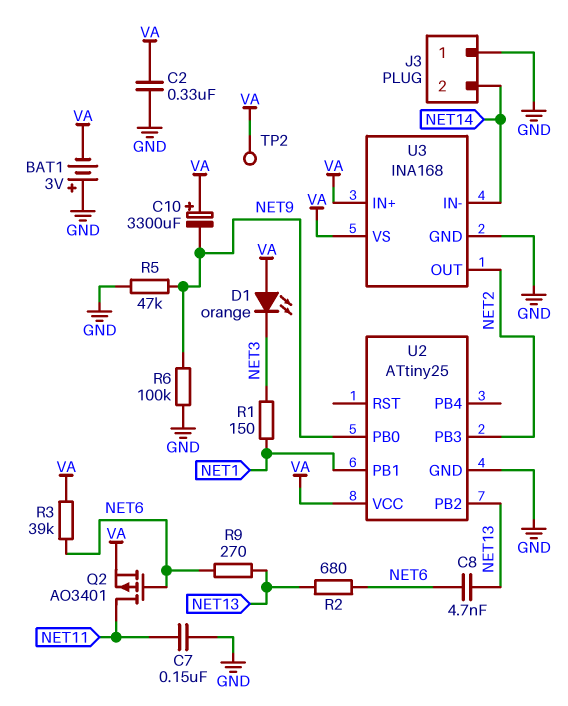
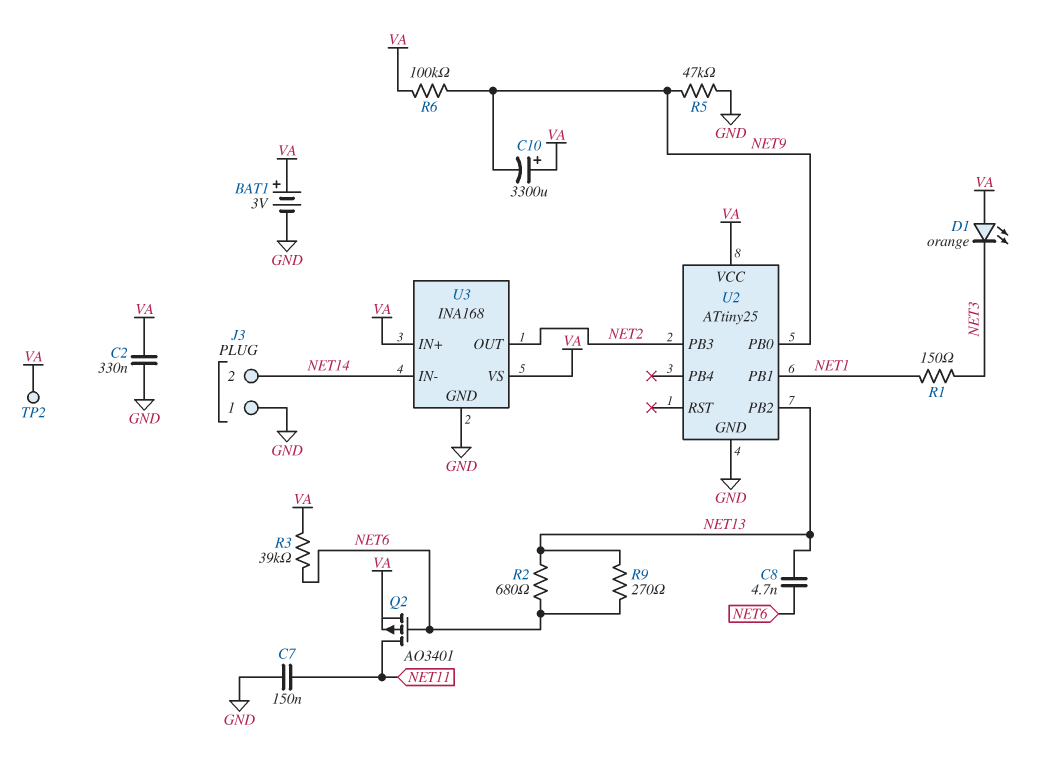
BAT1: 3V (plus GND, minus VA) -> 3V (plus VA, minus GND)
R6: 100k (GND, NET9) -> 100k (NET9, VA)

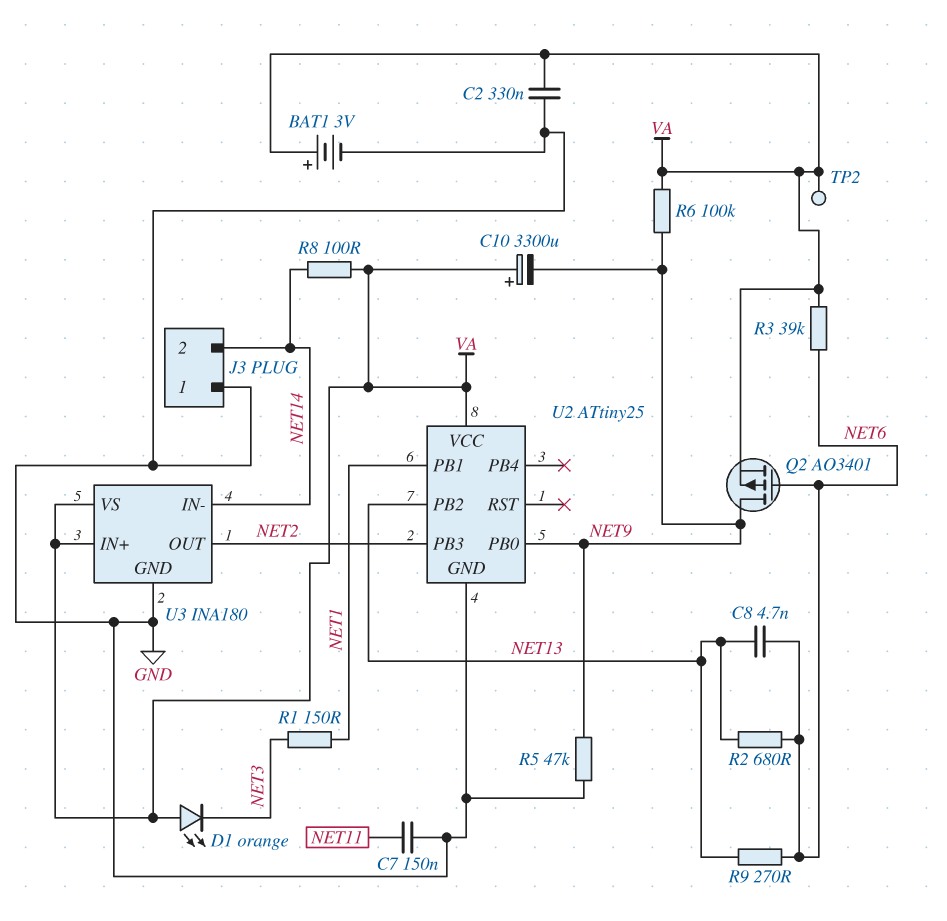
Q2: PMOS AO3401 (G NET6, D NET11, S VA) -> PMOS AO3401 (G NET6, D NET9, S VA)
R8: none -> 100 (NET14, VA)
U3: INA168 -> INA180

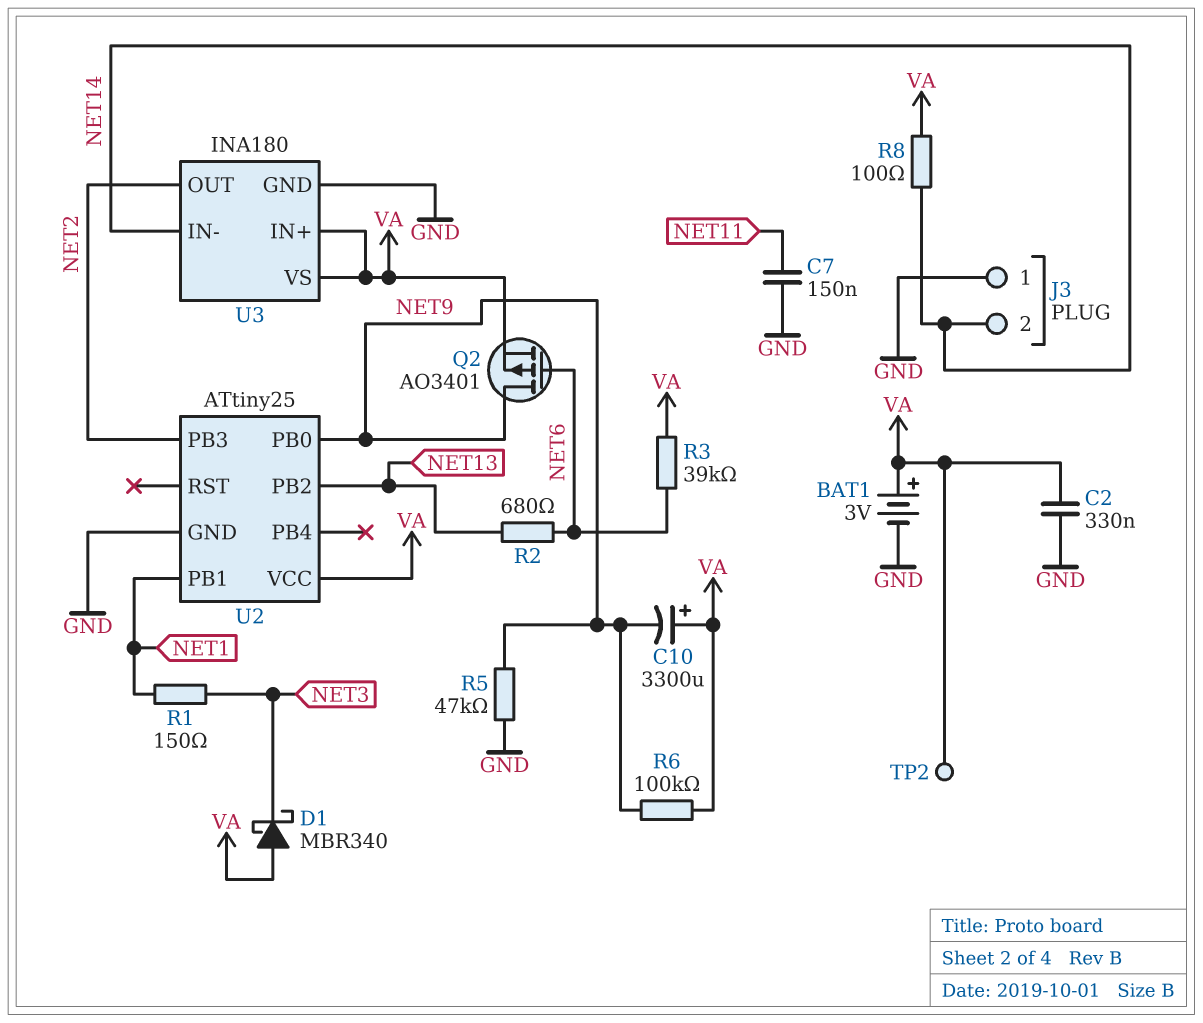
C8: 4.7nF (NET6, NET13) -> none
D1: LED orange (A VA, K NET3) -> schottky MBR340 (A VA, K NET3)
R9: 270 (NET6, NET13) -> none

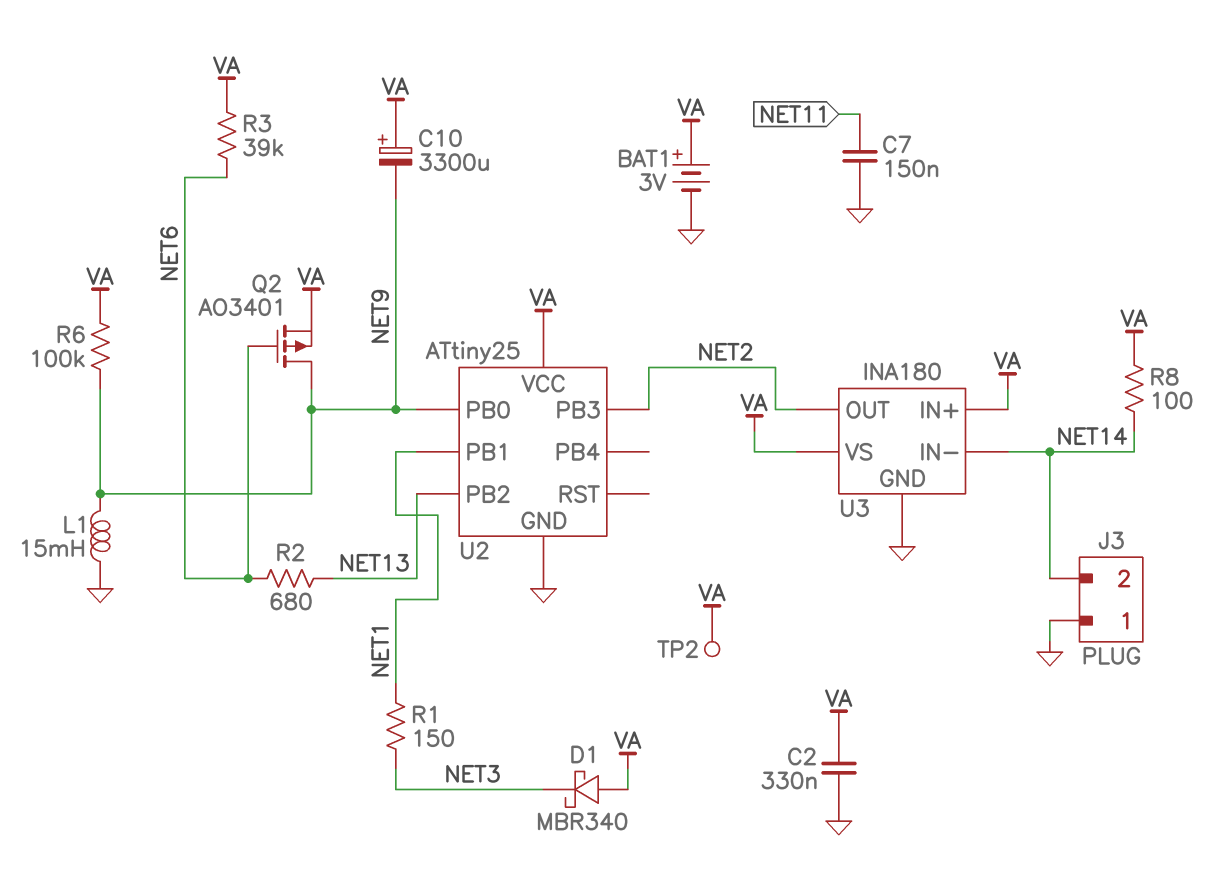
L1: none -> 15mH (GND, NET9)
R5: 47k (GND, NET9) -> none

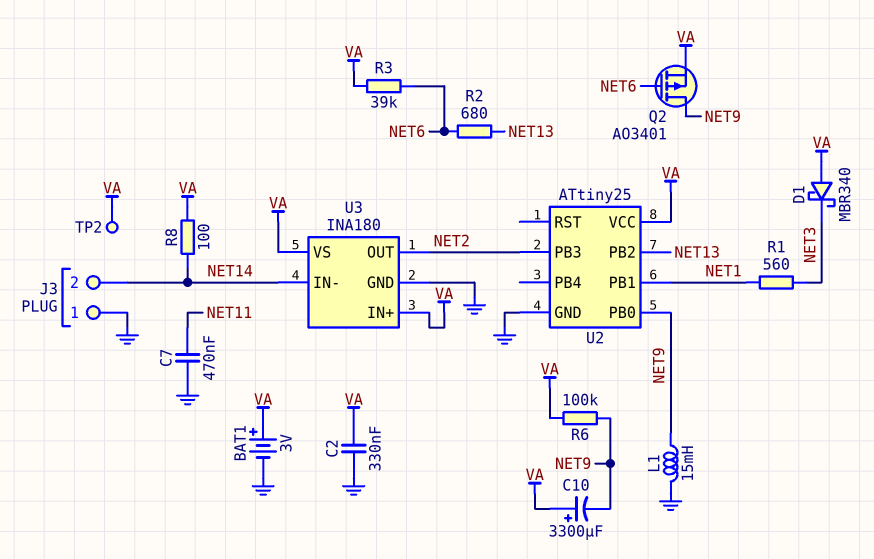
C7: 150nF (GND, NET11) -> 470nF (GND, NET11)
R1: 150 (NET1, NET3) -> 560 (NET1, NET3)

